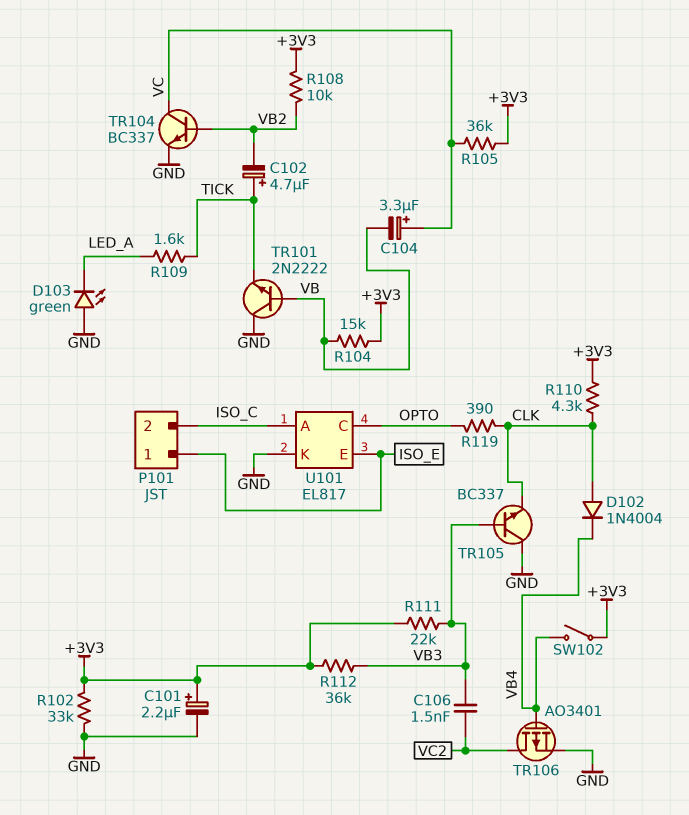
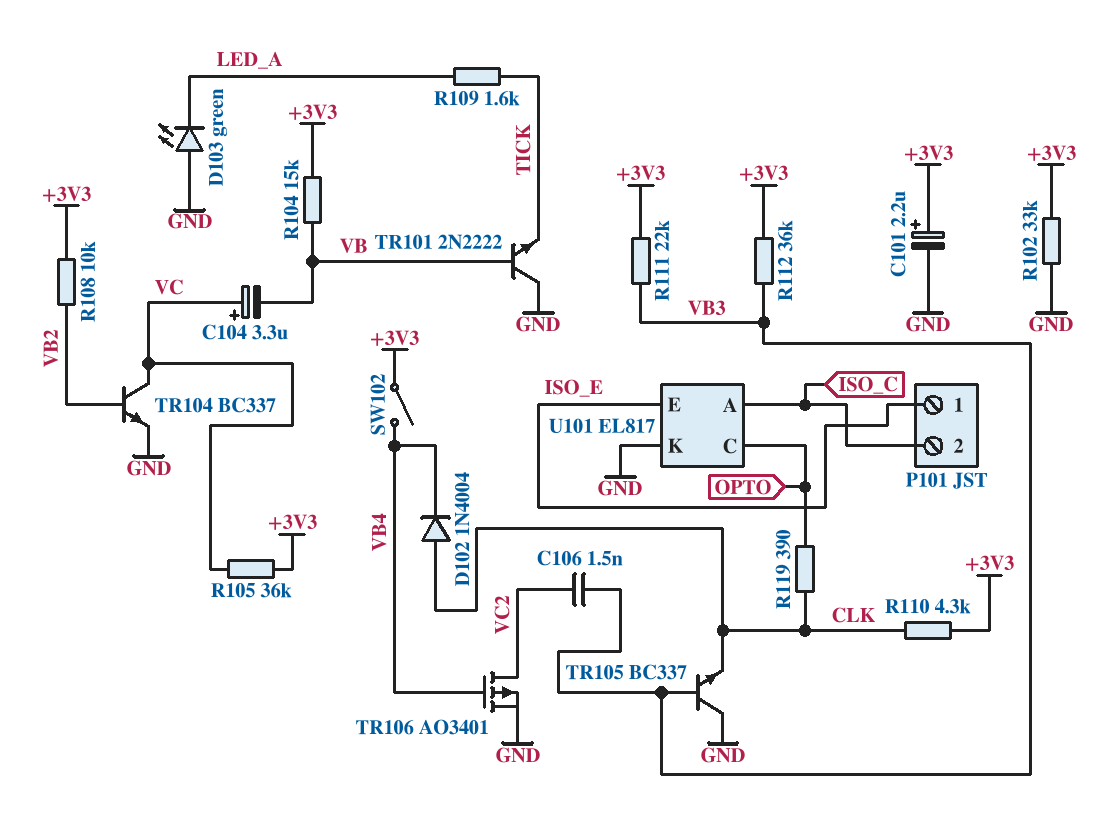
C102: 4.7uF (plus TICK, minus VB2) -> none

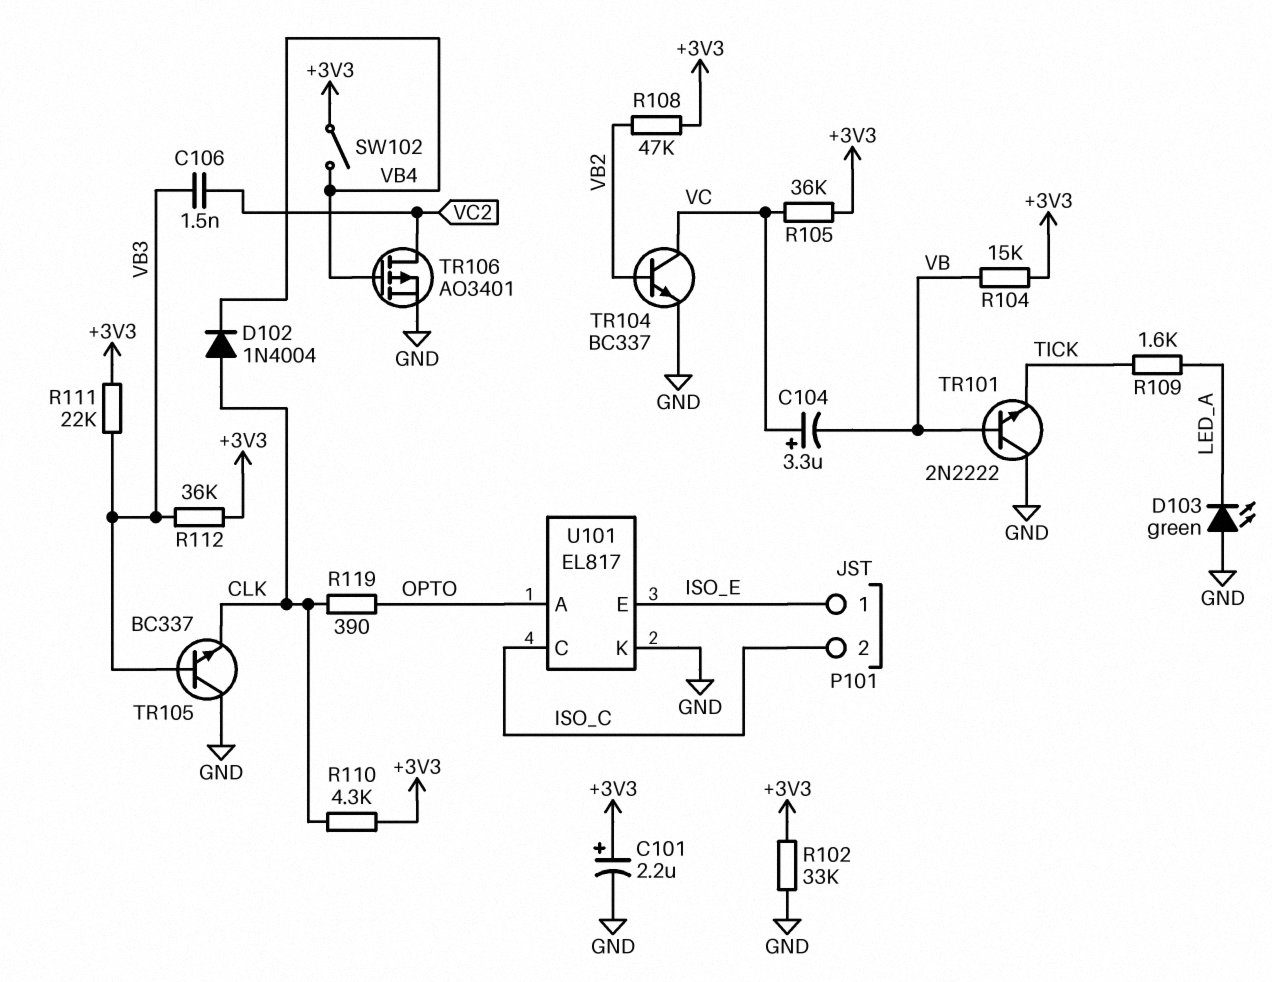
R108: 10k (+3V3, VB2) -> 47k (+3V3, VB2)
U101 pin A: ISO_C -> OPTO
U101 pin C: OPTO -> ISO_C

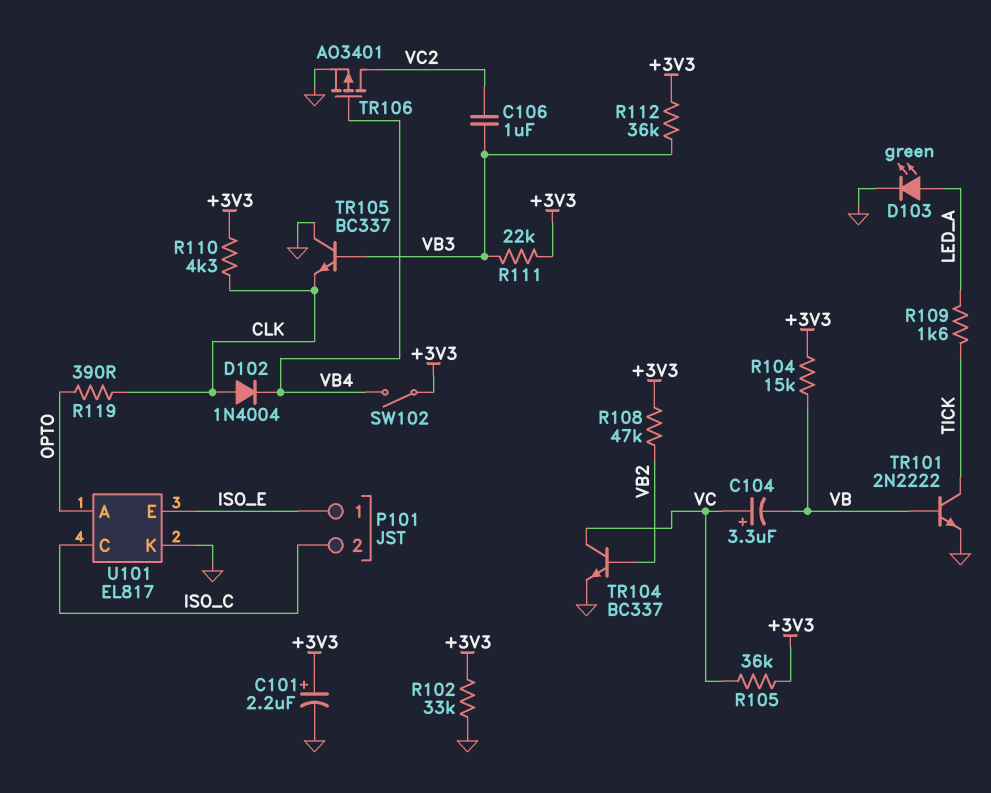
C106: 1.5nF (VB3, VC2) -> 1uF (VB3, VC2)
D103: LED green (A GND, K LED_A) -> LED green (A LED_A, K GND)
TR101: NPN 2N2222 (B VB, C GND, E TICK) -> NPN 2N2222 (B VB, C TICK, E GND)

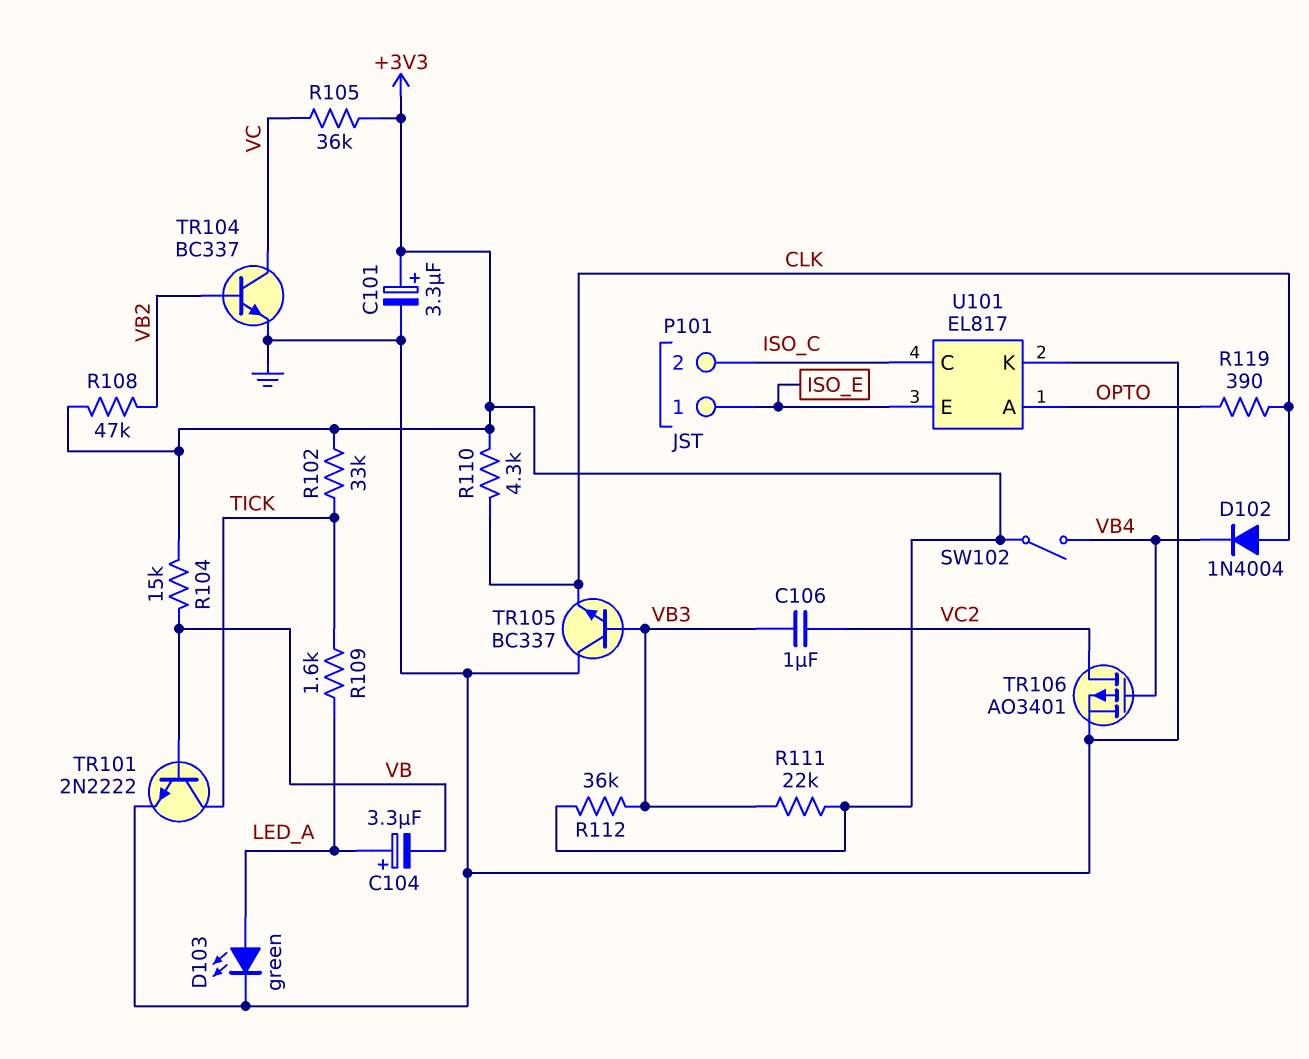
C101: 2.2uF (plus +3V3, minus GND) -> 3.3uF (plus +3V3, minus GND)
C104: 3.3uF (plus VC, minus VB) -> 3.3uF (plus LED_A, minus VB)
R102: 33k (+3V3, GND) -> 33k (+3V3, TICK)

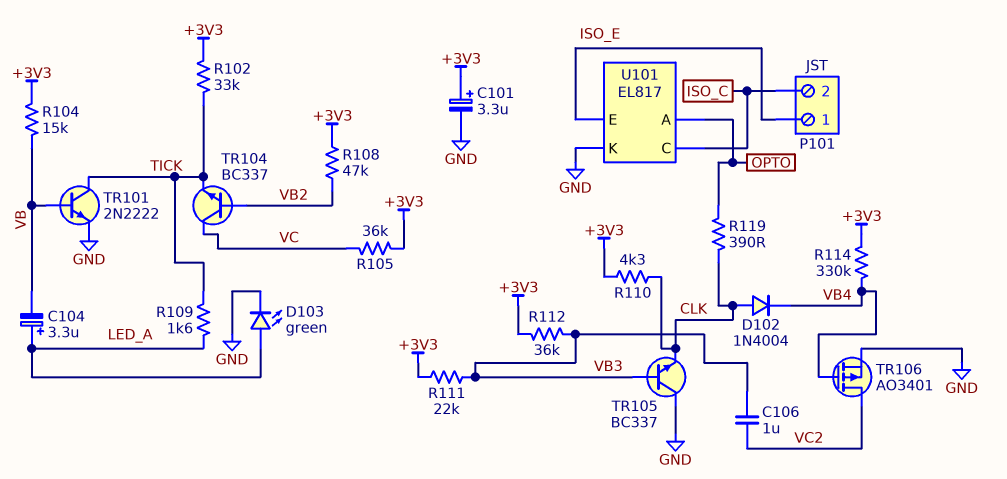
R114: none -> 330k (+3V3, VB4)
SW102: switch (+3V3, VB4) -> none
TR104: NPN BC337 (B VB2, C VC, E GND) -> NPN BC337 (B VB2, C VC, E TICK)

